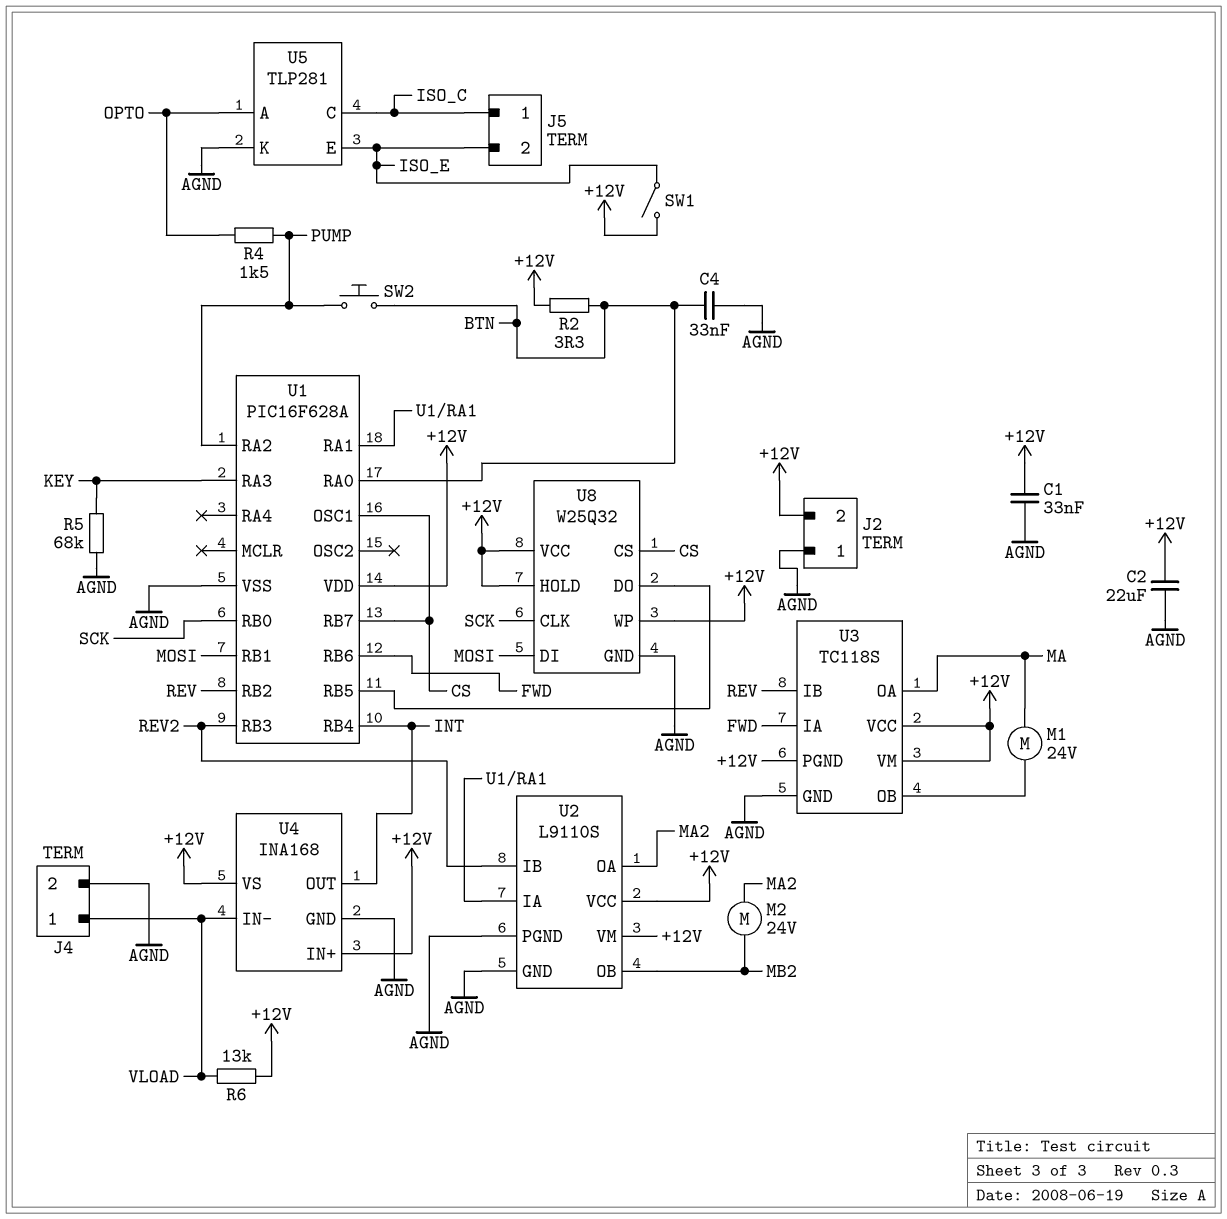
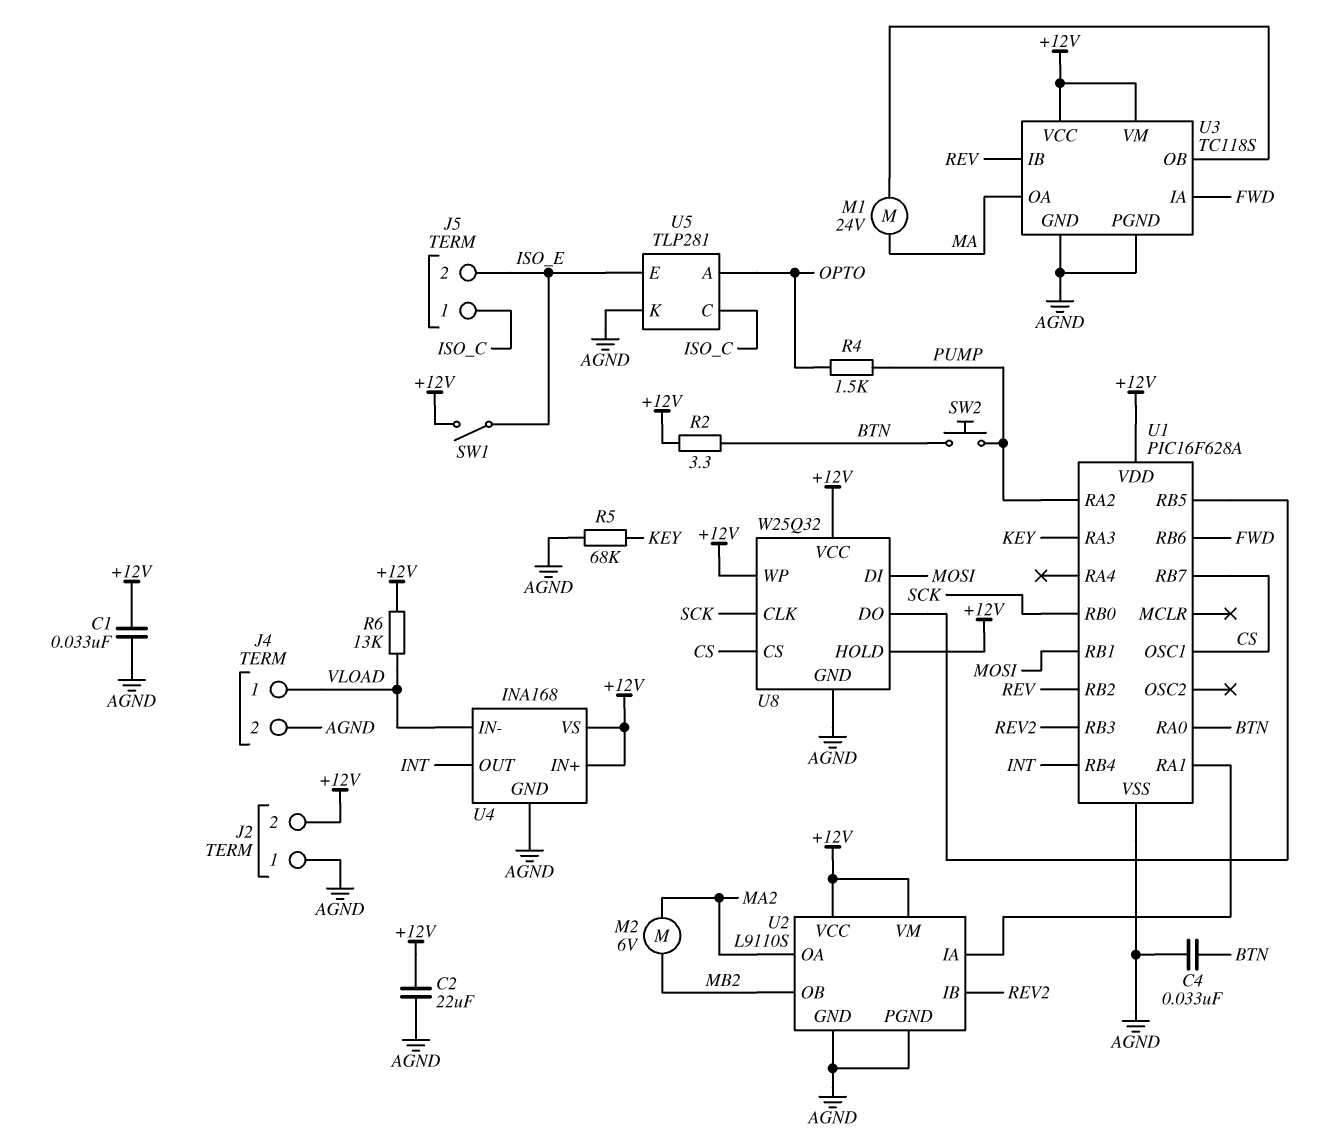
M2: motor 24V (MA2, MB2) -> motor 6V (MA2, MB2)
U3 pin PGND: +12V -> AGND

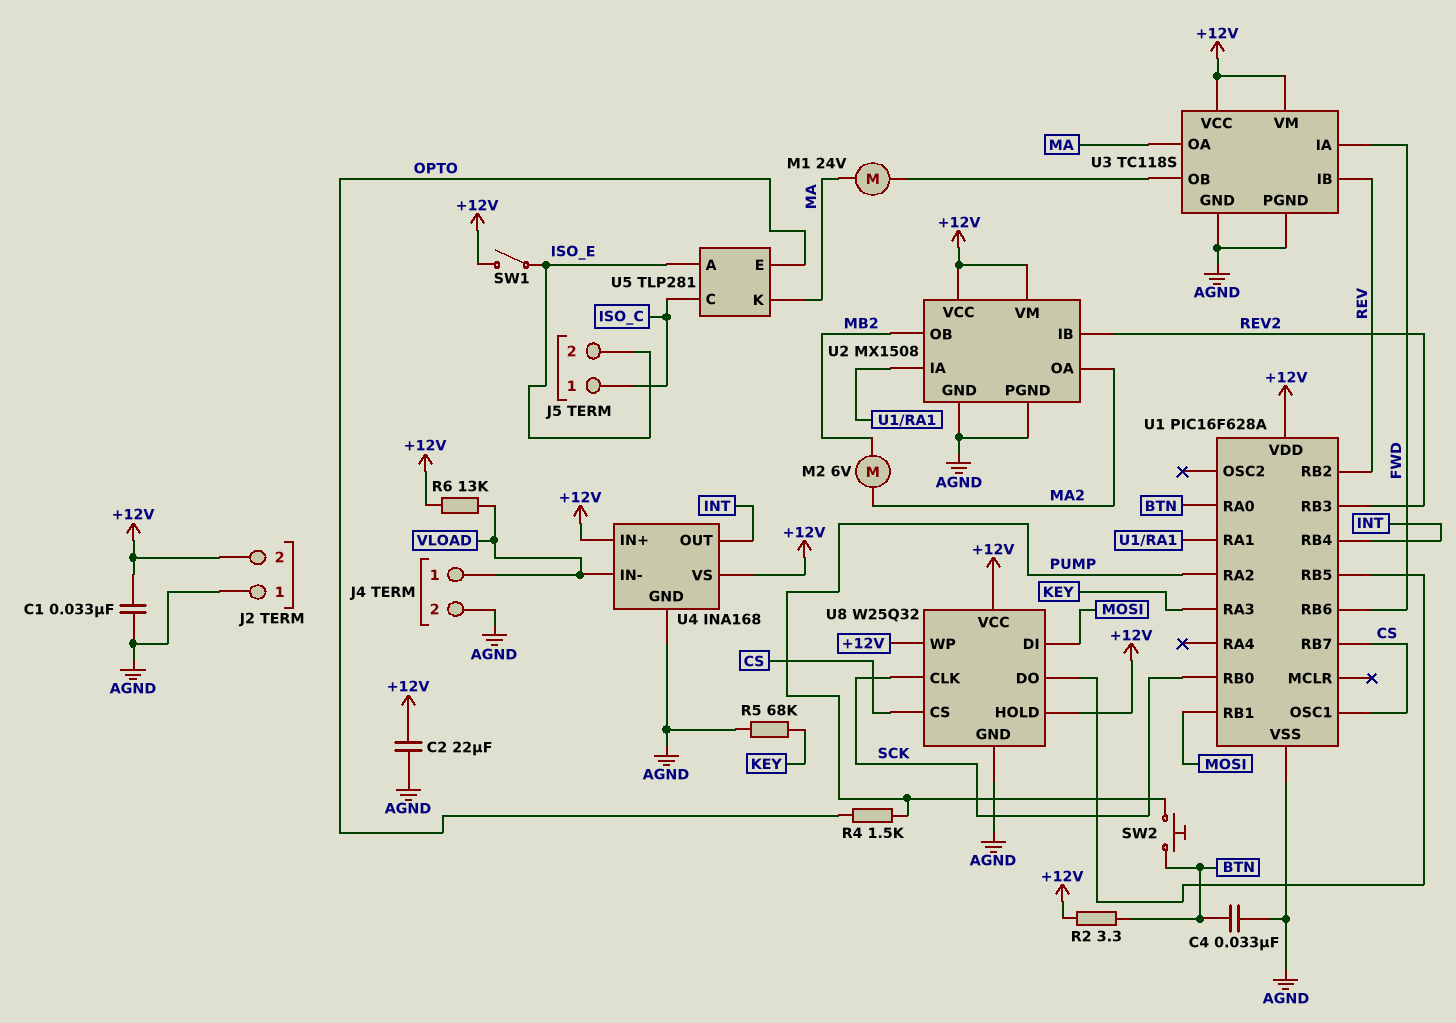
U2: L9110S -> MX1508
U5 pin A: OPTO -> ISO_E
U5 pin E: ISO_E -> OPTO
U5 pin K: AGND -> MA

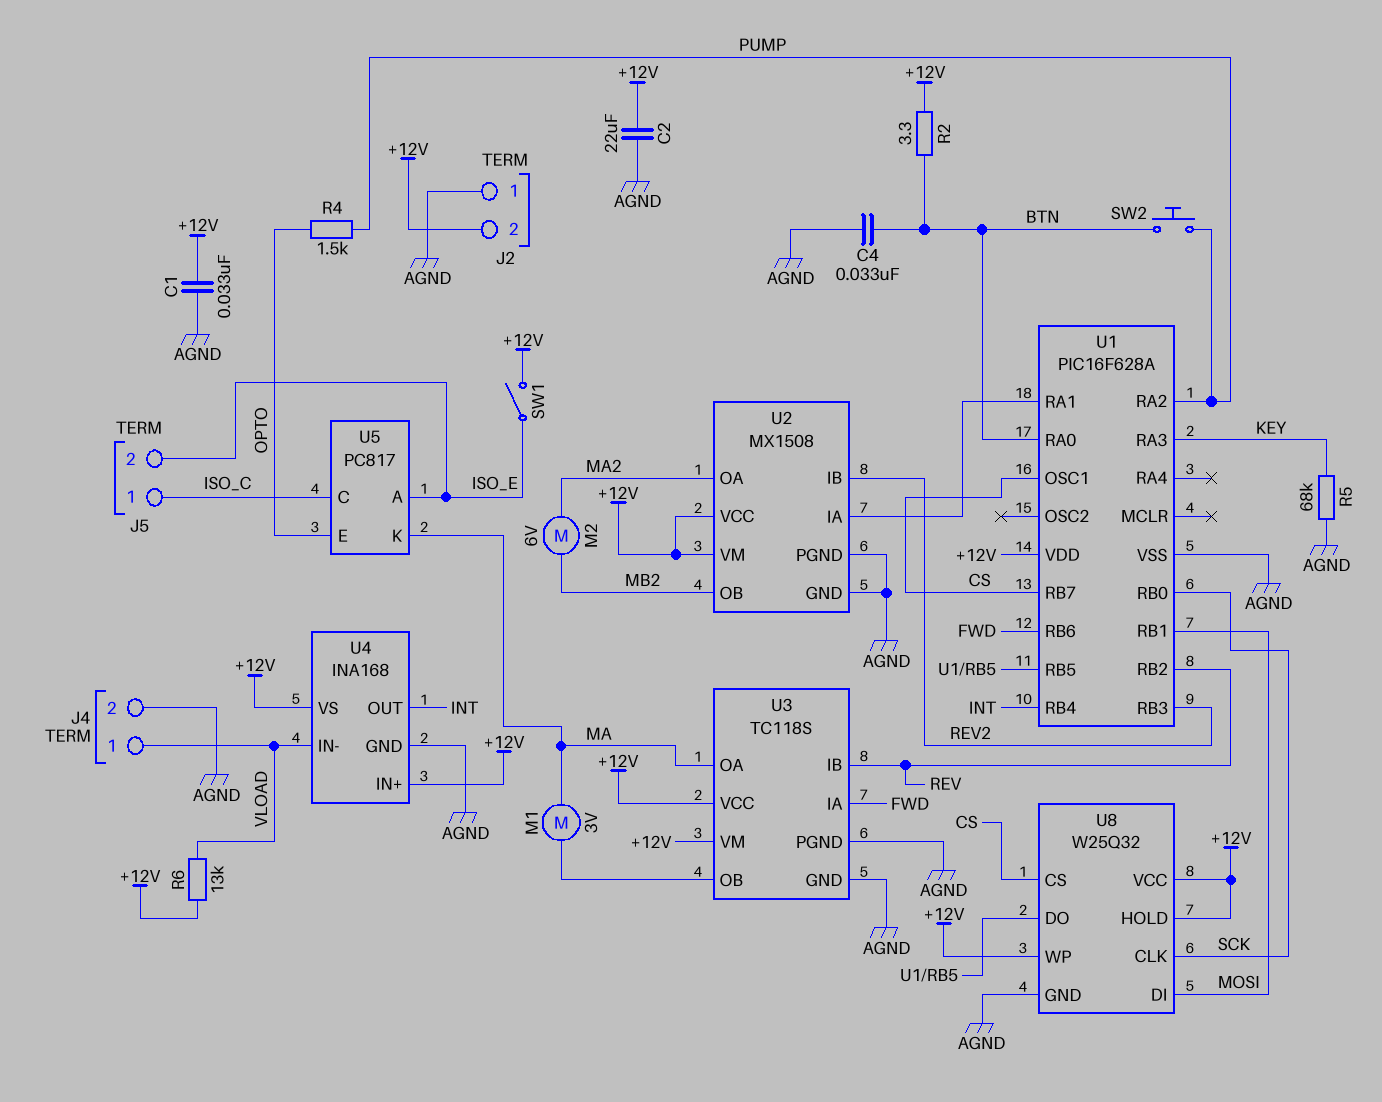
M1: motor 24V (MA, U3/OB) -> motor 3V (MA, U3/OB)
U5: TLP281 -> PC817

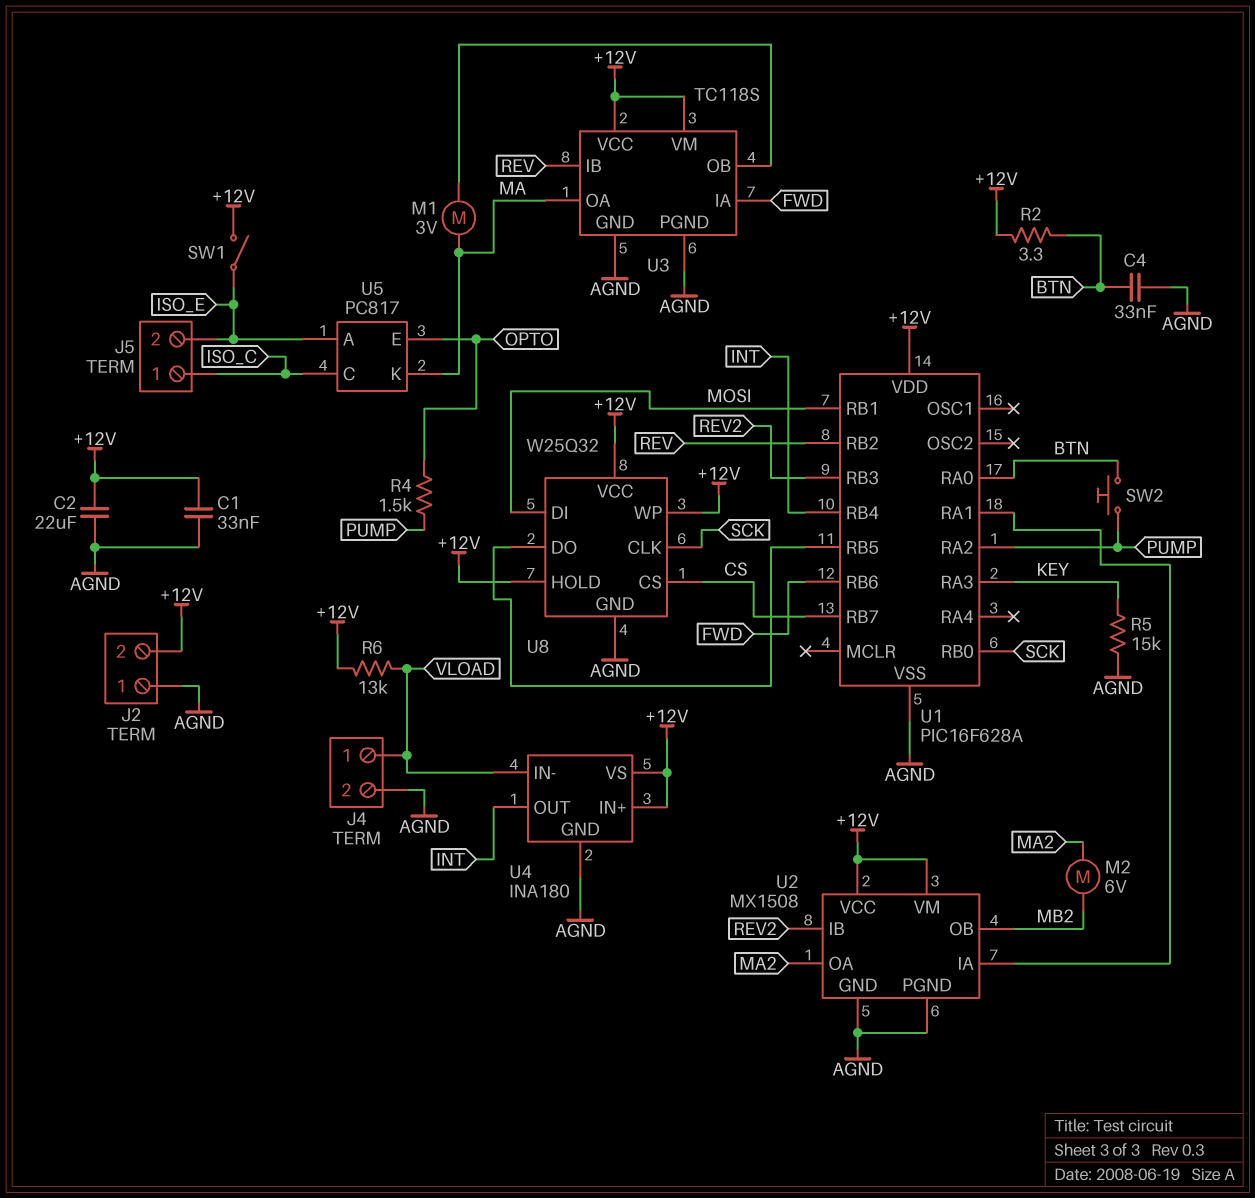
R5: 68k (AGND, KEY) -> 15k (AGND, KEY)
U1 pin OSC1: CS -> none
U4: INA168 -> INA180

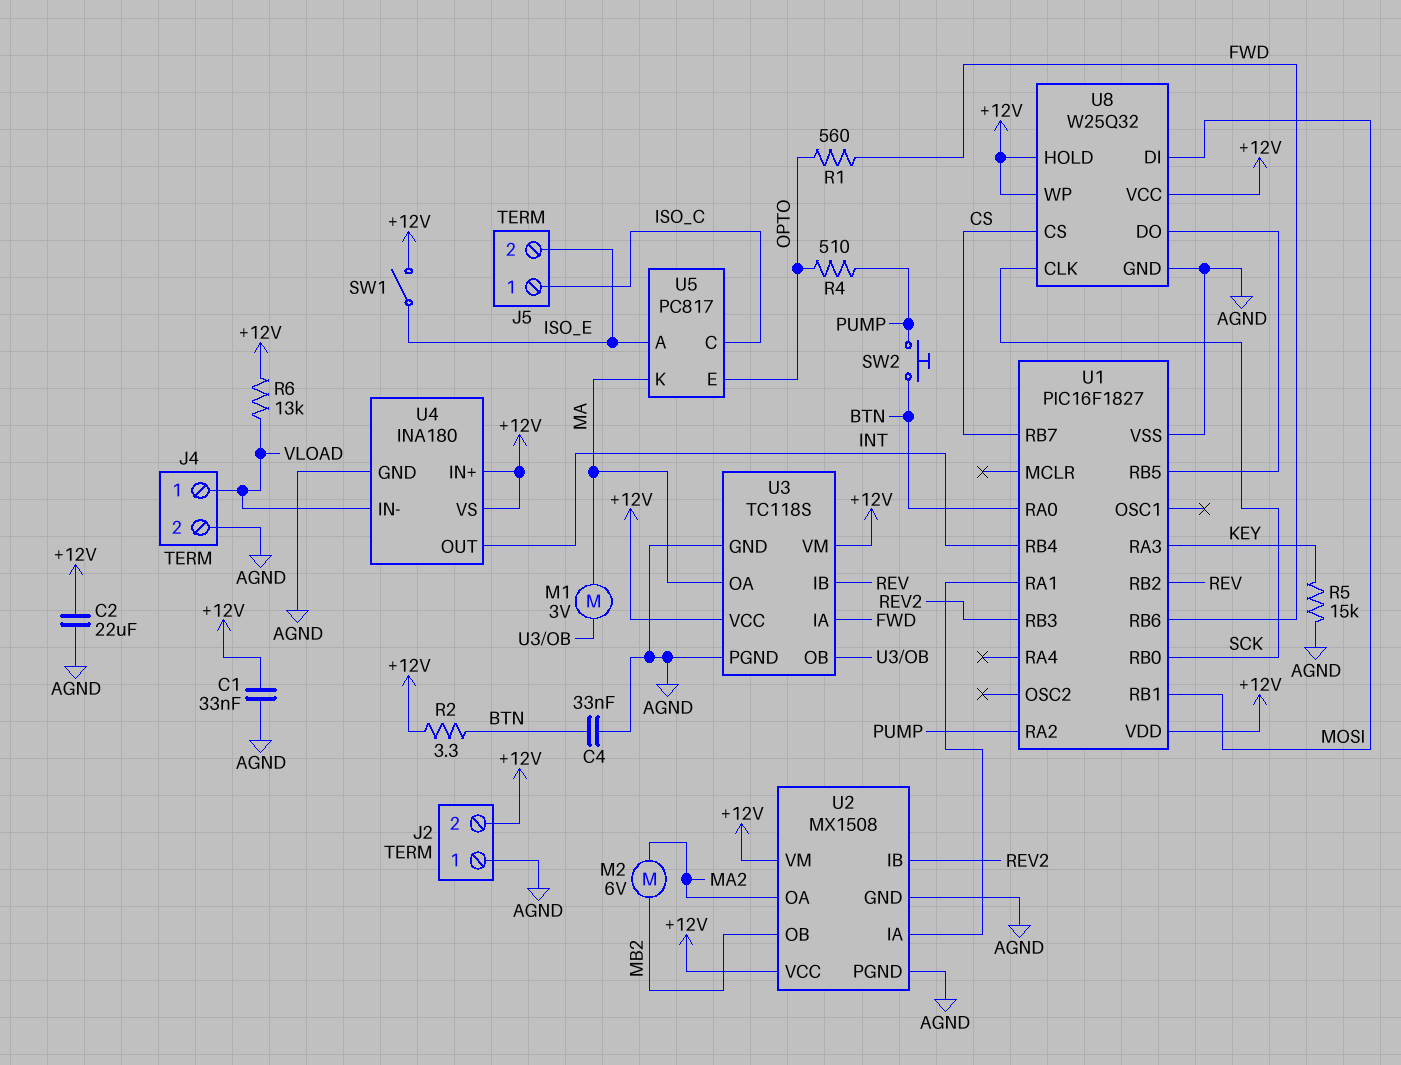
R1: none -> 560 (FWD, OPTO)
R4: 1.5k (OPTO, PUMP) -> 510 (OPTO, PUMP)
U1: PIC16F628A -> PIC16F1827

